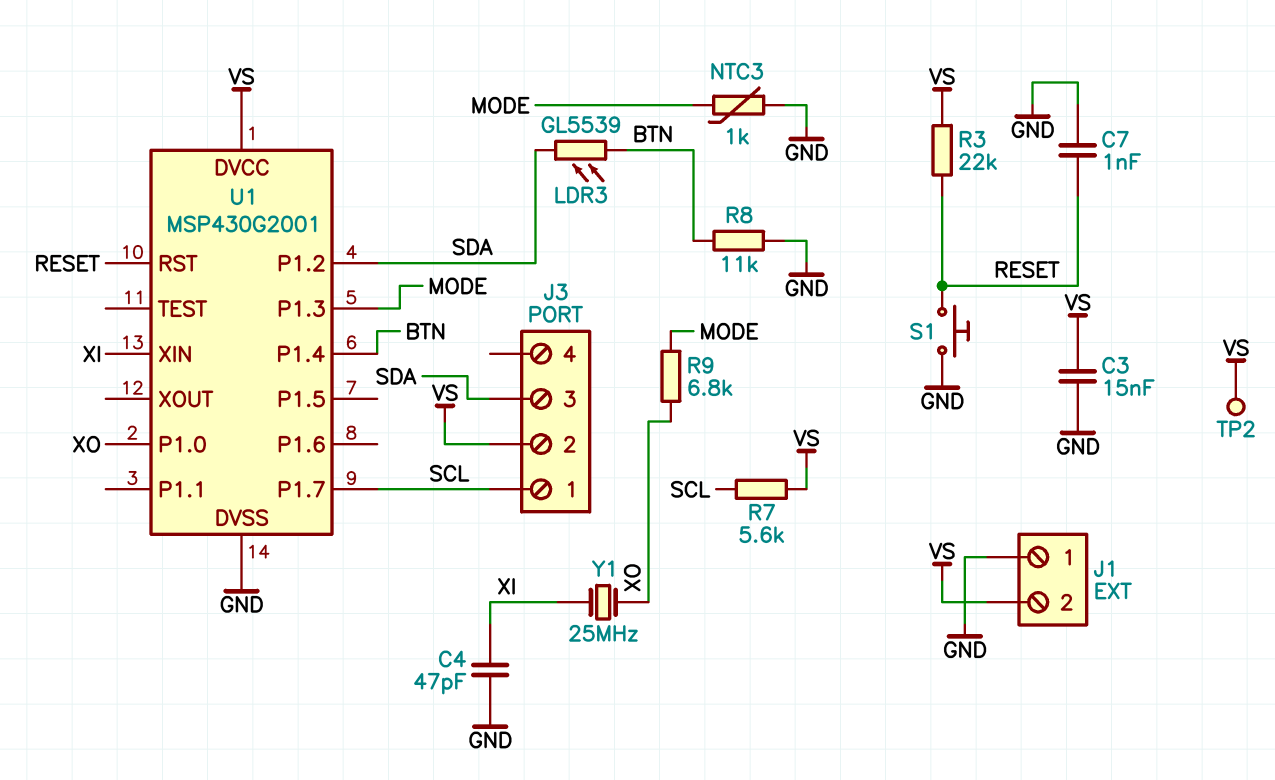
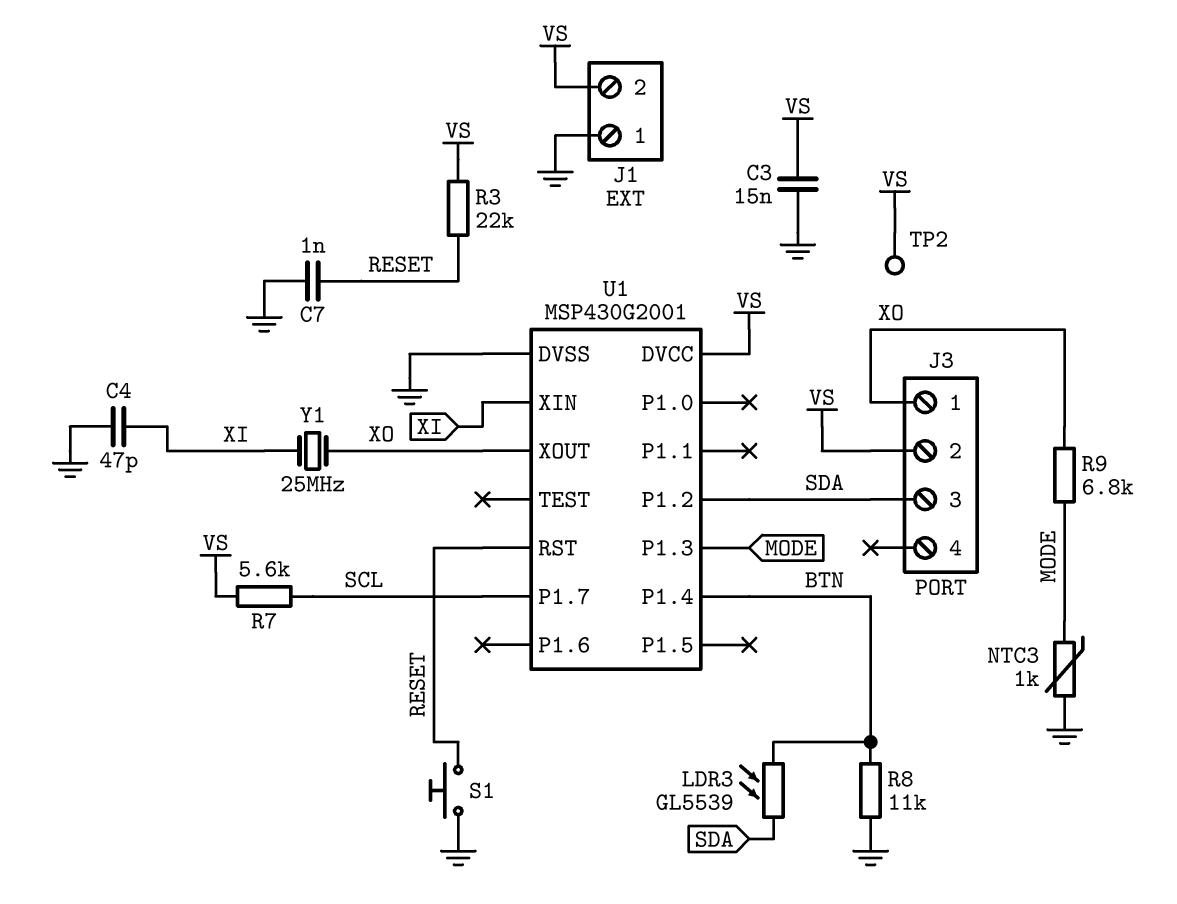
J3 pin 1: SCL -> XO
U1 pin P1.0: XO -> none
U1 pin XOUT: none -> XO

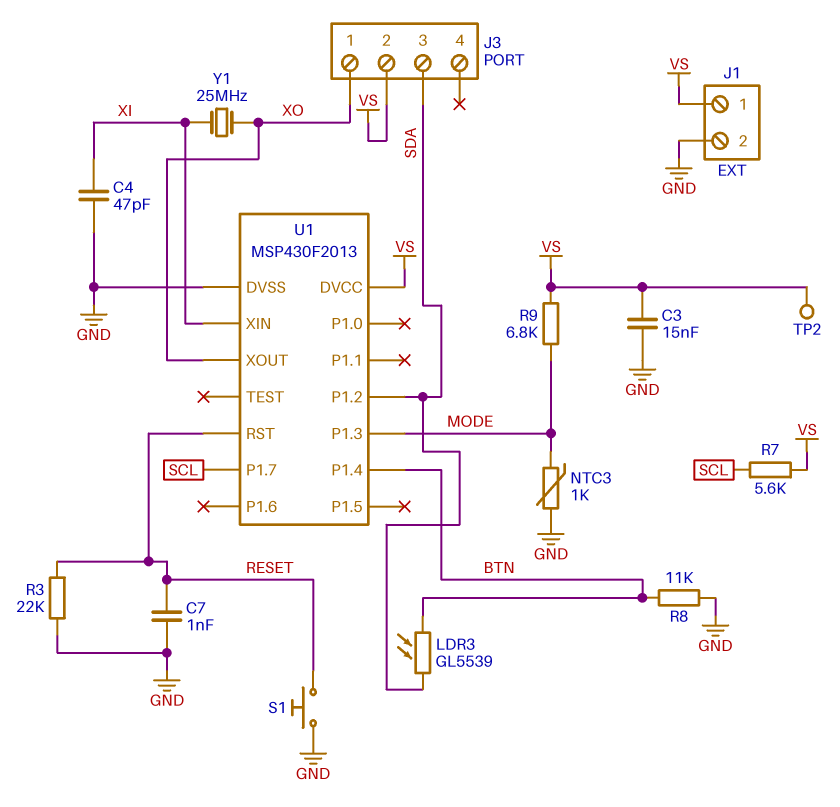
J1 pin 1: GND -> VS
J1 pin 2: VS -> GND
R3: 22k (RESET, VS) -> 22k (GND, RESET)
R9: 6.8k (MODE, XO) -> 6.8k (MODE, VS)
U1: MSP430G2001 -> MSP430F2013

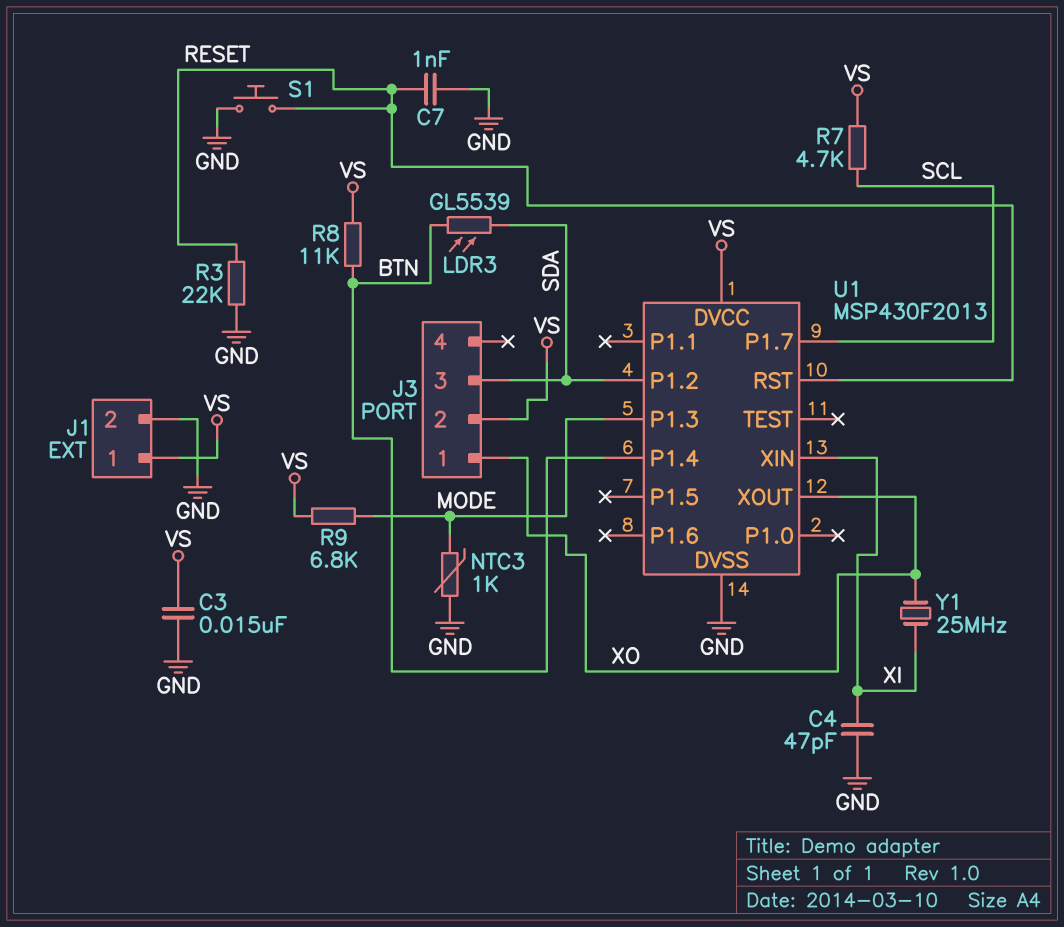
R7: 5.6k (SCL, VS) -> 4.7k (SCL, VS)
R8: 11k (BTN, GND) -> 11k (BTN, VS)
TP2: test point (VS) -> none

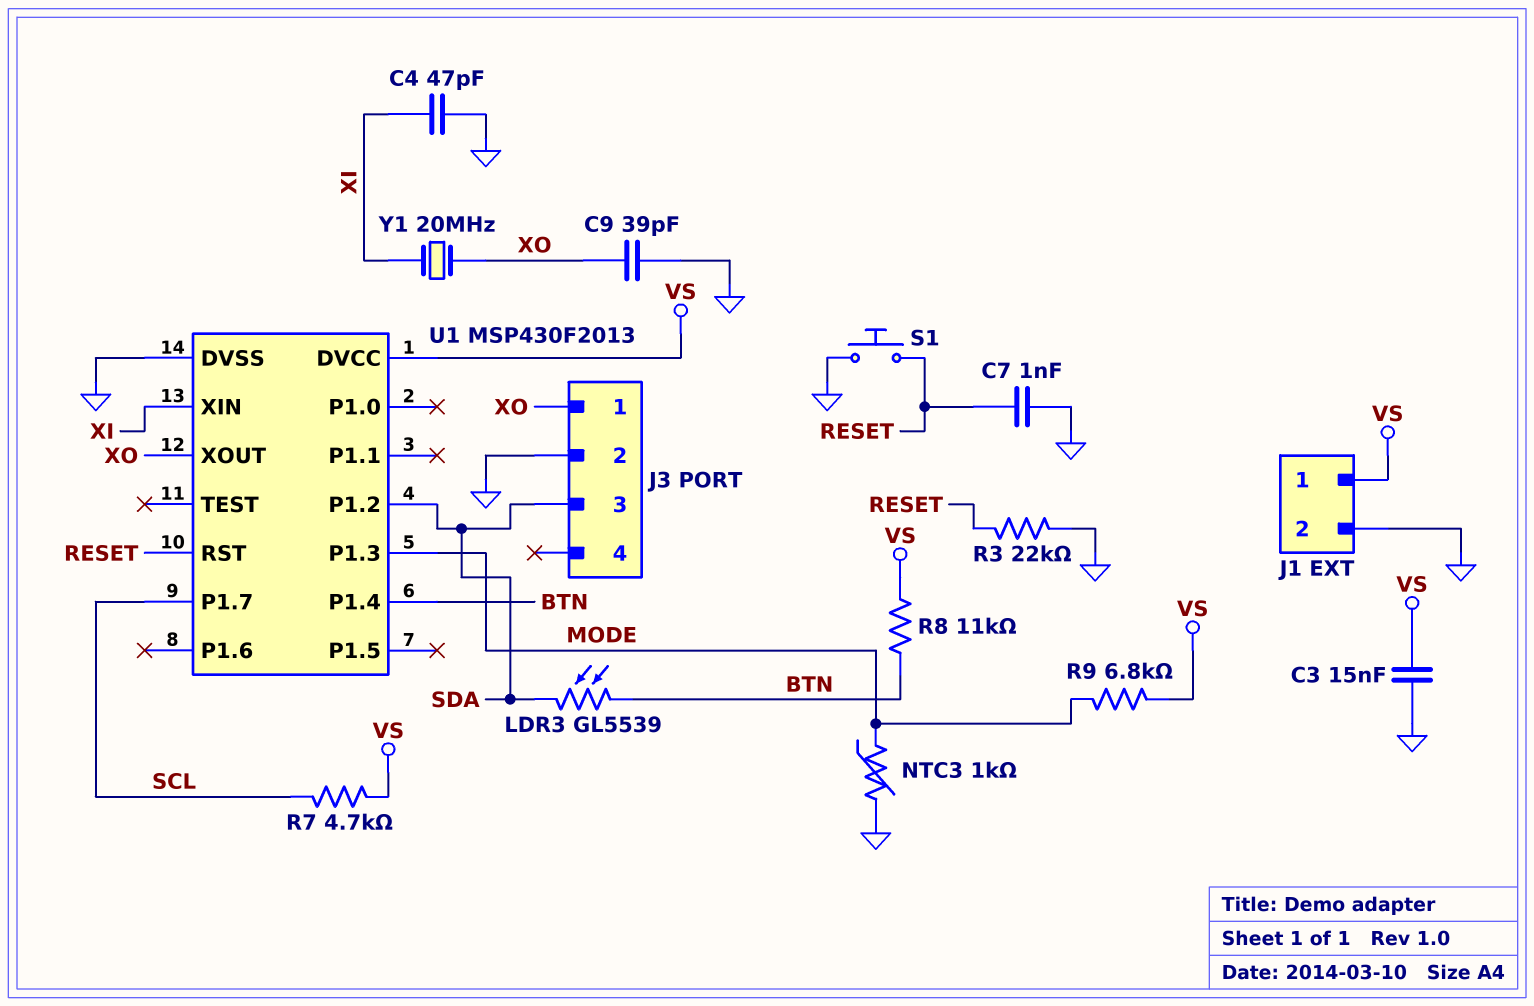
C9: none -> 39pF (GND, XO)
J3 pin 2: VS -> GND
Y1: 25MHz (XI, XO) -> 20MHz (XI, XO)

